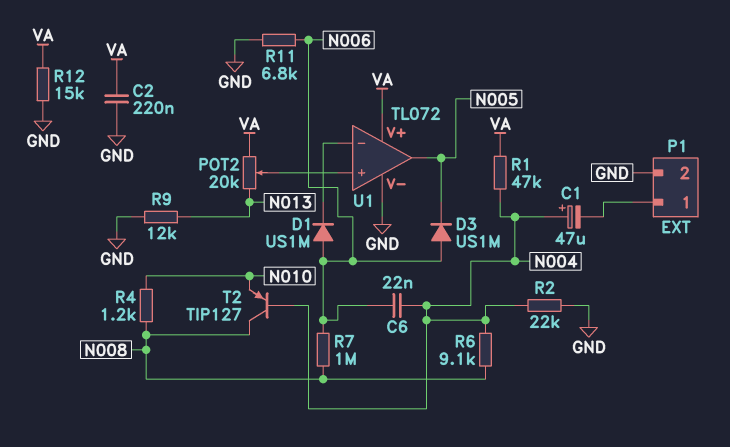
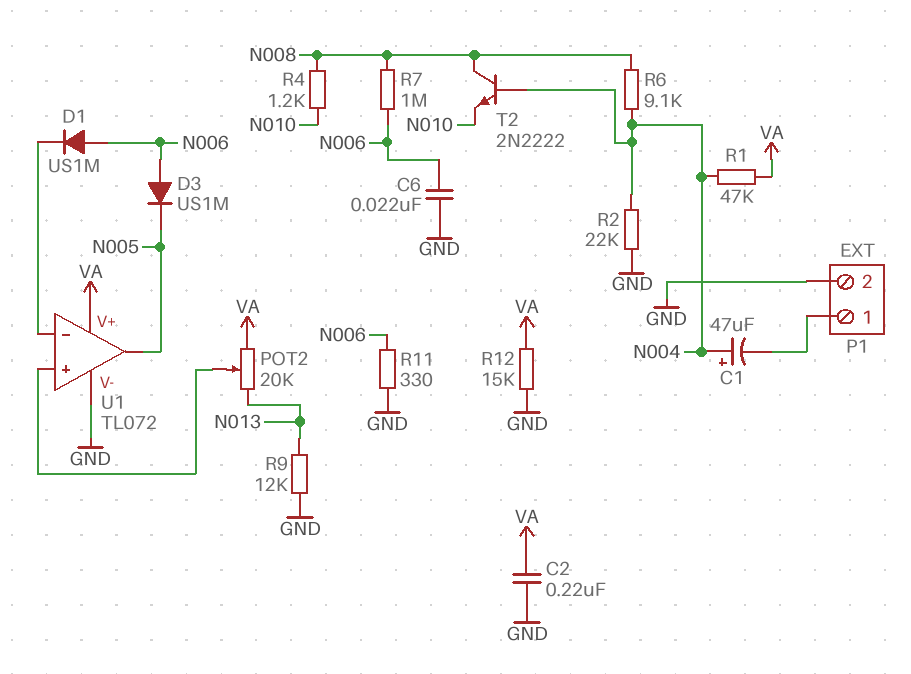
C6: 22nF (N004, N006) -> 22nF (GND, N006)
R11: 6.8k (GND, N006) -> 330 (GND, N006)
T2: PNP TIP127 (B N004, C N008, E N010) -> NPN 2N2222 (B N004, C N008, E N010)

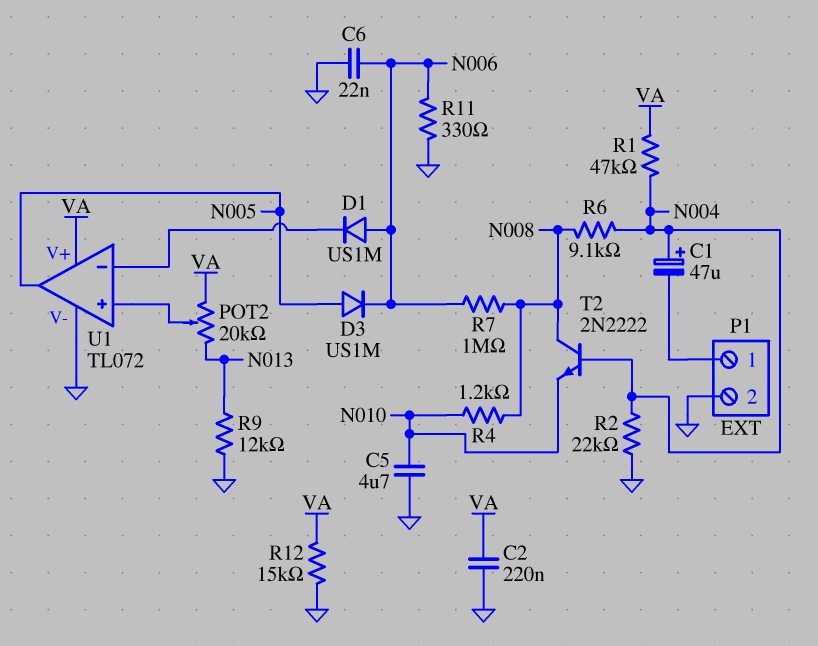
C5: none -> 4.7uF (GND, N010)
D3: diode US1M (A N006, K N005) -> diode US1M (A N005, K N006)

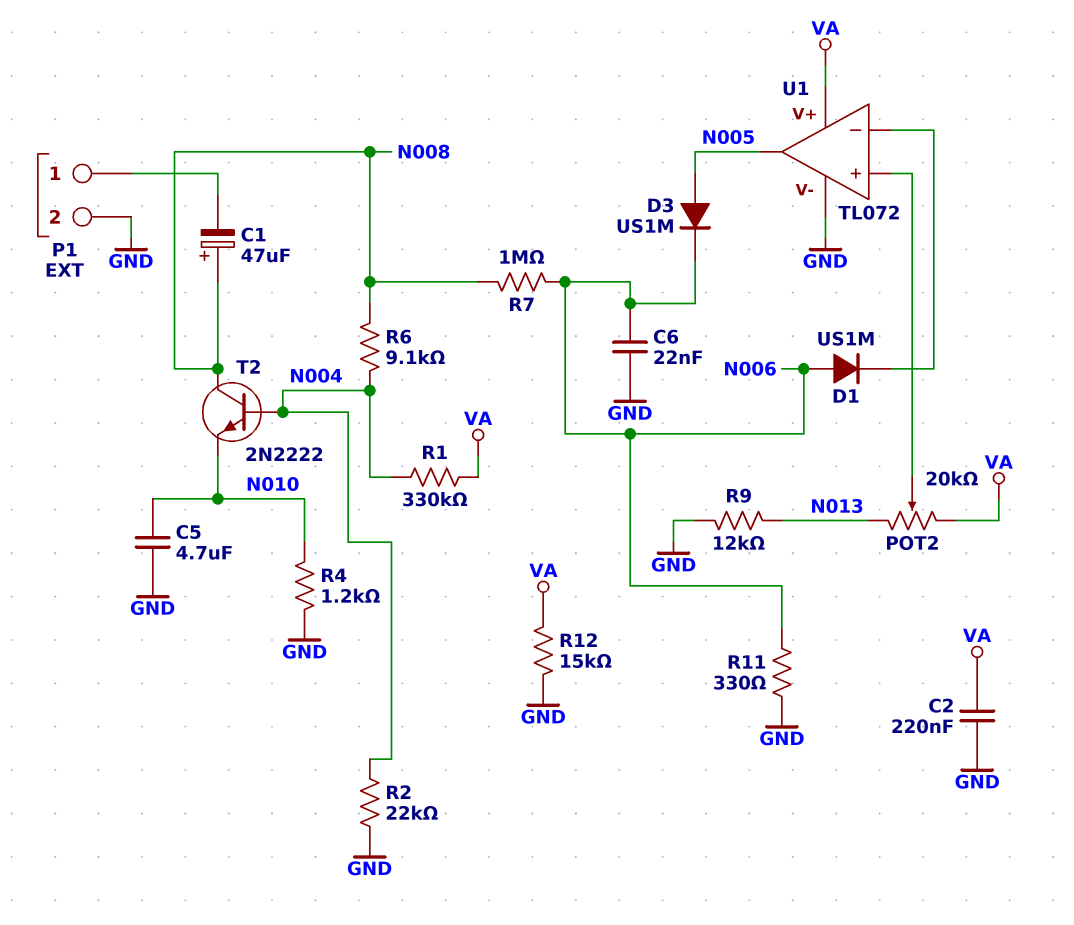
C1: 47uF (plus N004, minus P1/1) -> 47uF (plus N008, minus P1/1)
R1: 47k (N004, VA) -> 330k (N004, VA)
R4: 1.2k (N008, N010) -> 1.2k (GND, N010)

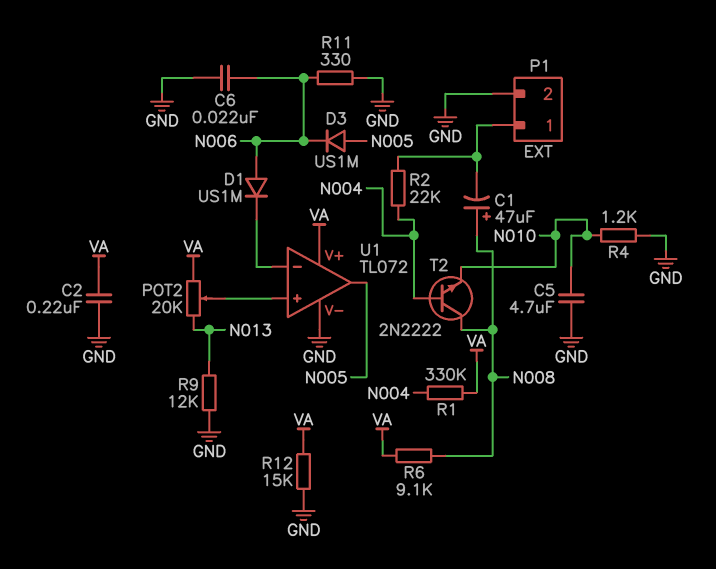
R2: 22k (GND, N004) -> 22k (N004, P1/1)
R6: 9.1k (N004, N008) -> 9.1k (N008, VA)
R7: 1M (N006, N008) -> none

